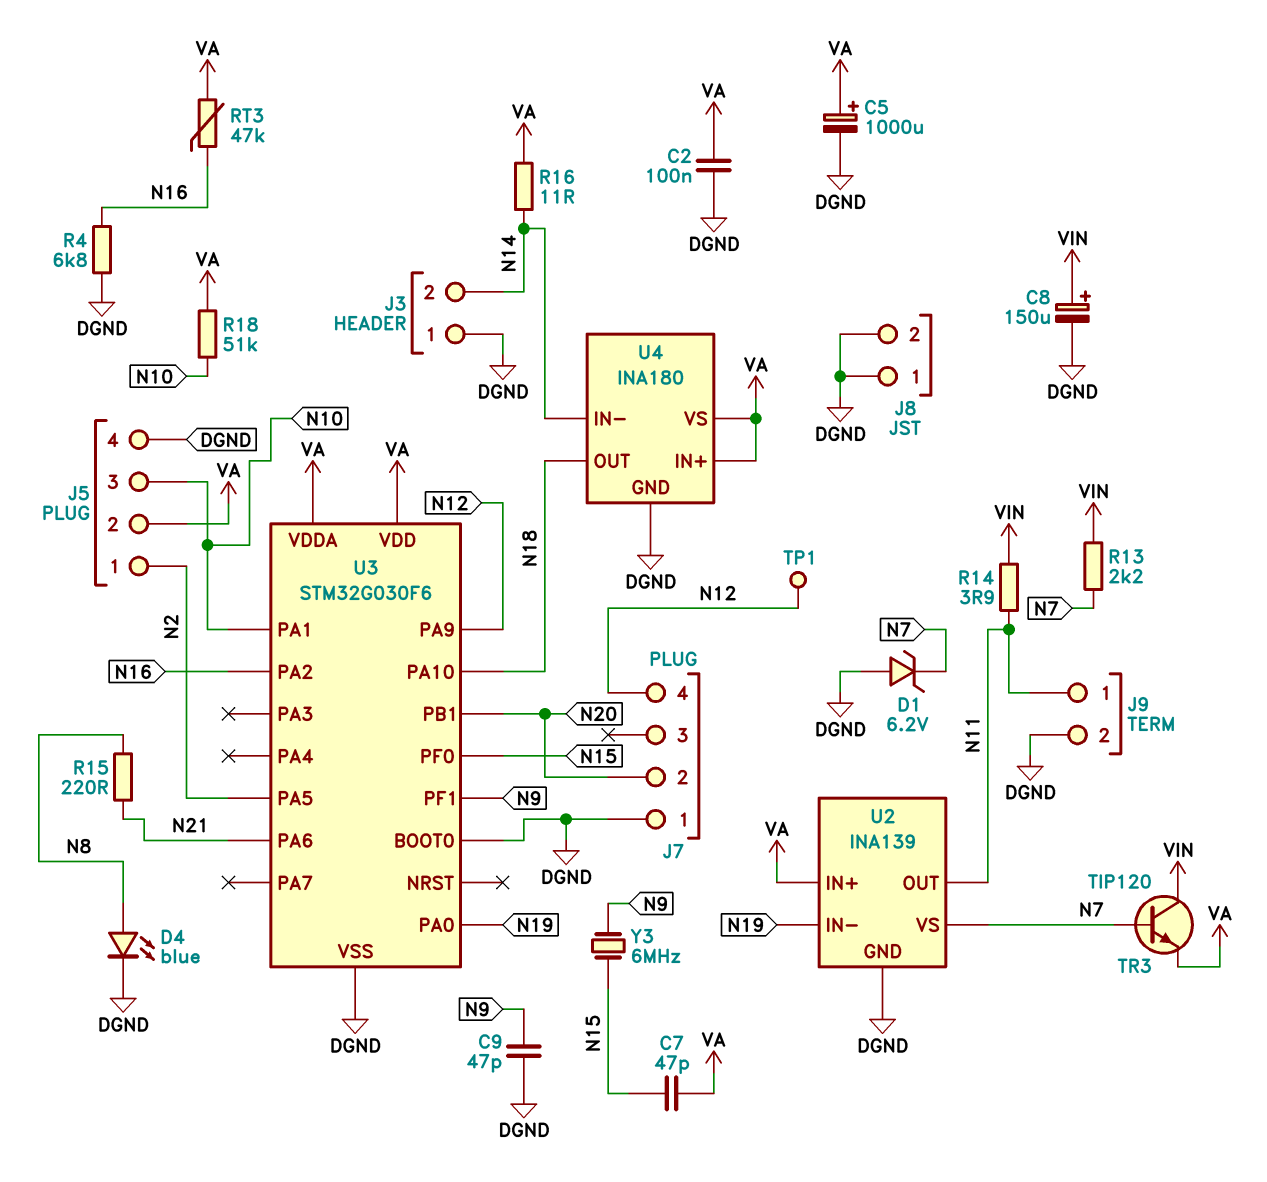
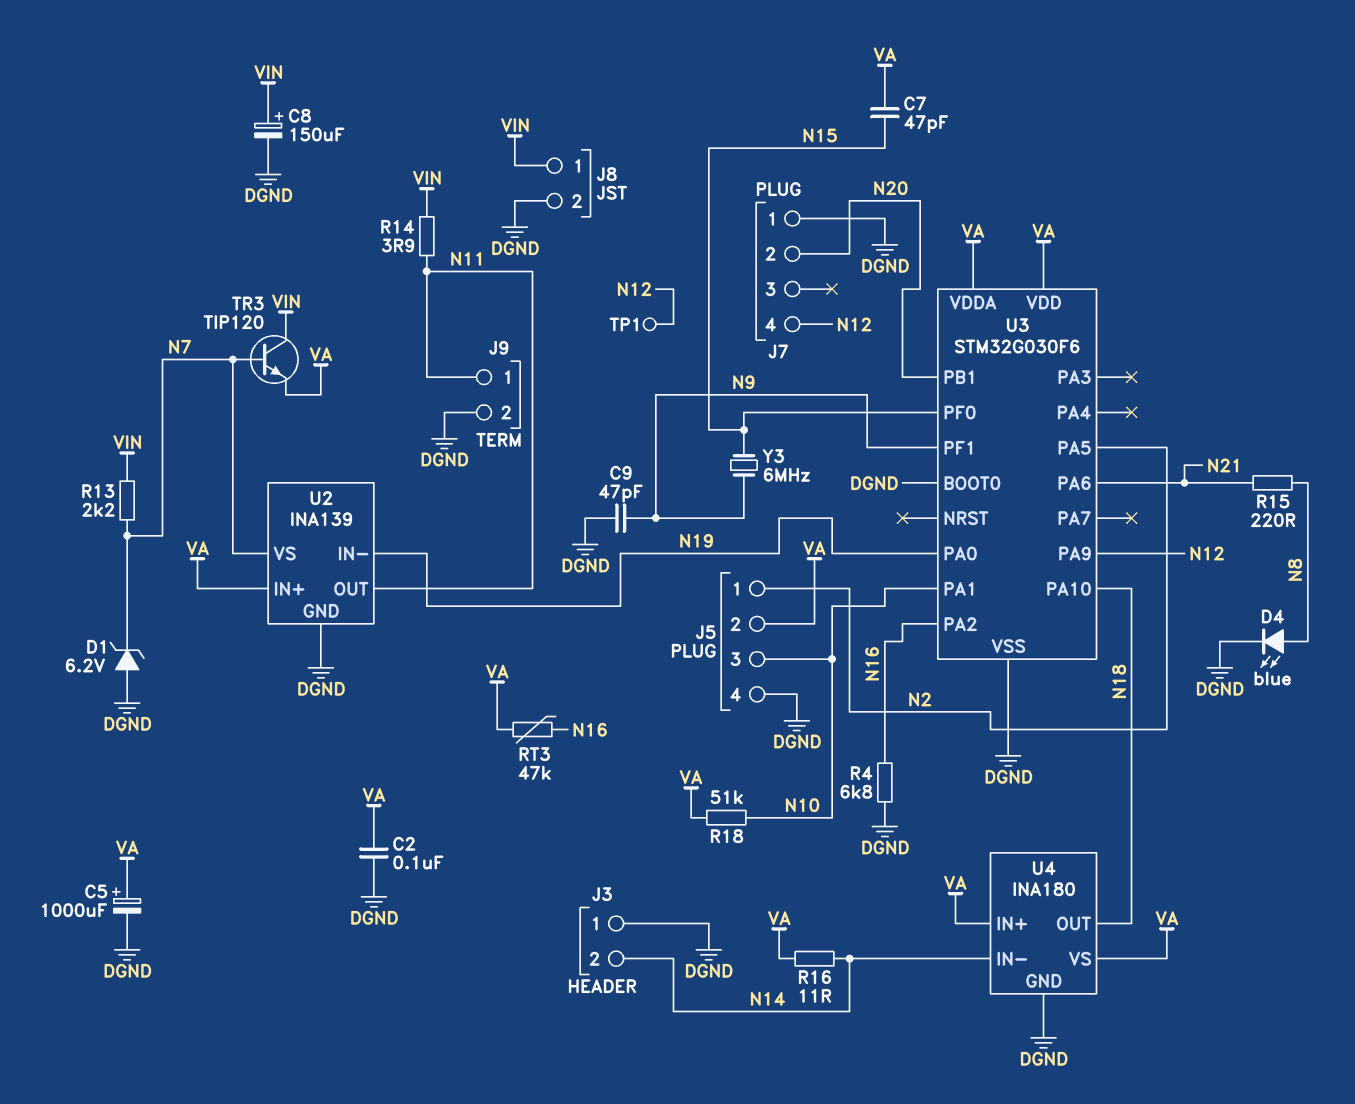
J8 pin 1: DGND -> VIN

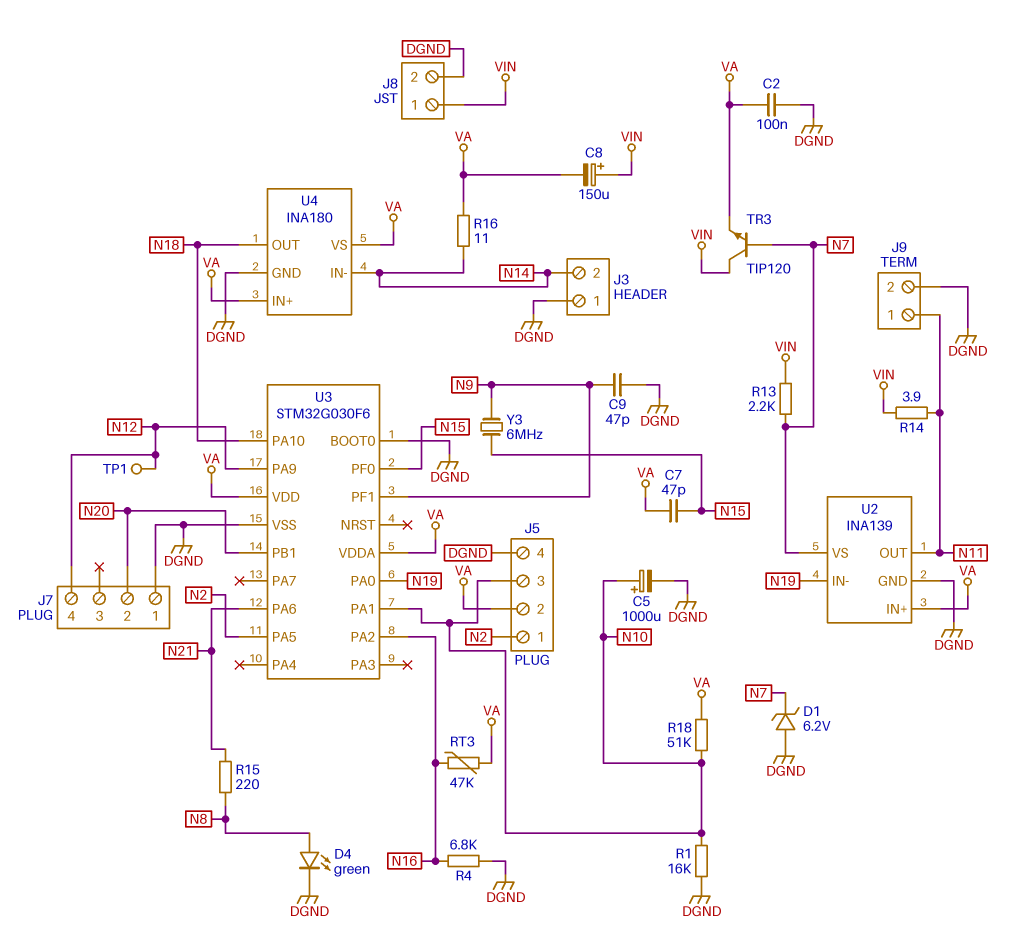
C5: 1000uF (plus VA, minus DGND) -> 1000uF (plus N10, minus DGND)
C8: 150uF (plus VIN, minus DGND) -> 150uF (plus VIN, minus VA)
D4: LED blue (A N8, K DGND) -> LED green (A N8, K DGND)
R1: none -> 16k (DGND, N10)

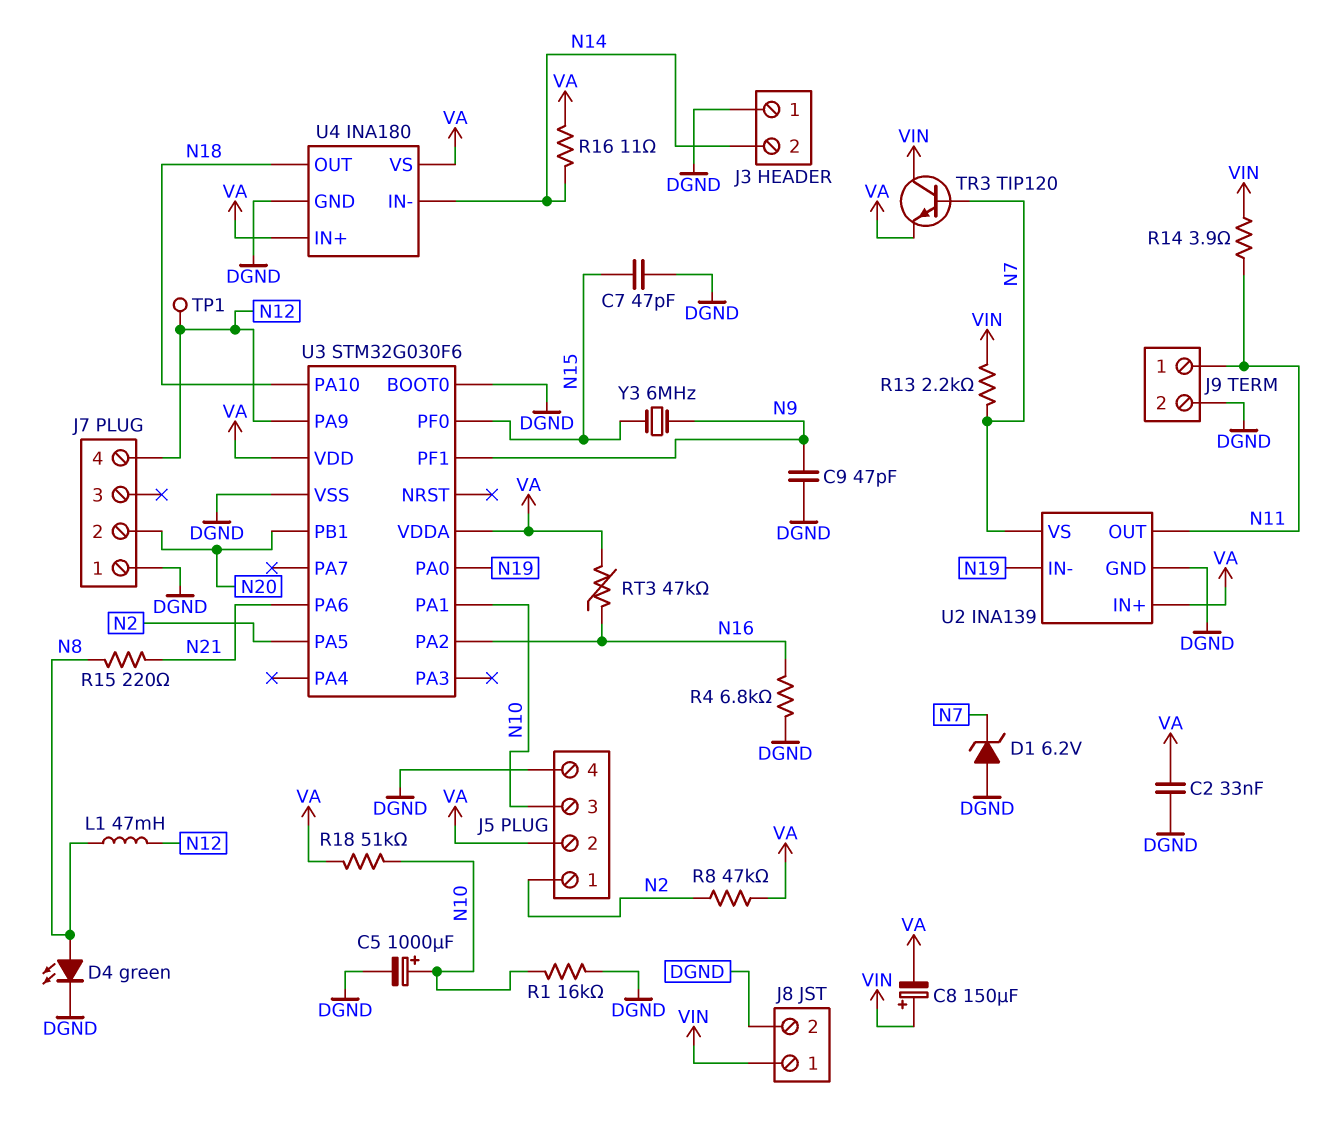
C2: 100nF (DGND, VA) -> 33nF (DGND, VA)
C7: 47pF (N15, VA) -> 47pF (DGND, N15)
L1: none -> 47mH (N8, N12)
R8: none -> 47k (N2, VA)

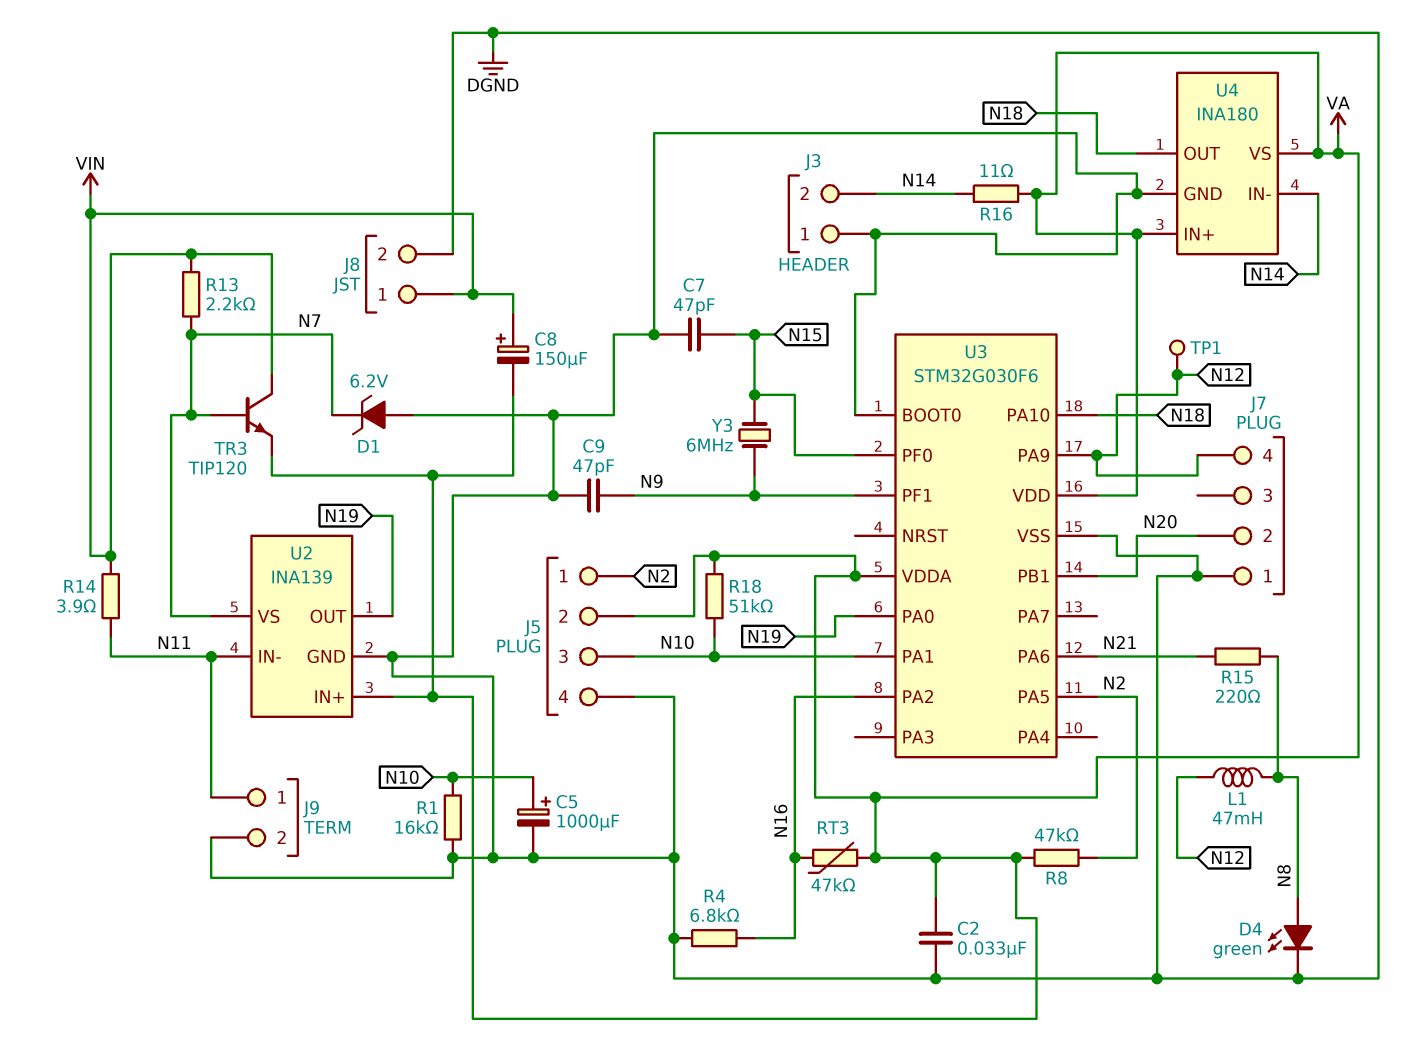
U2 pin IN-: N19 -> N11
U2 pin OUT: N11 -> N19

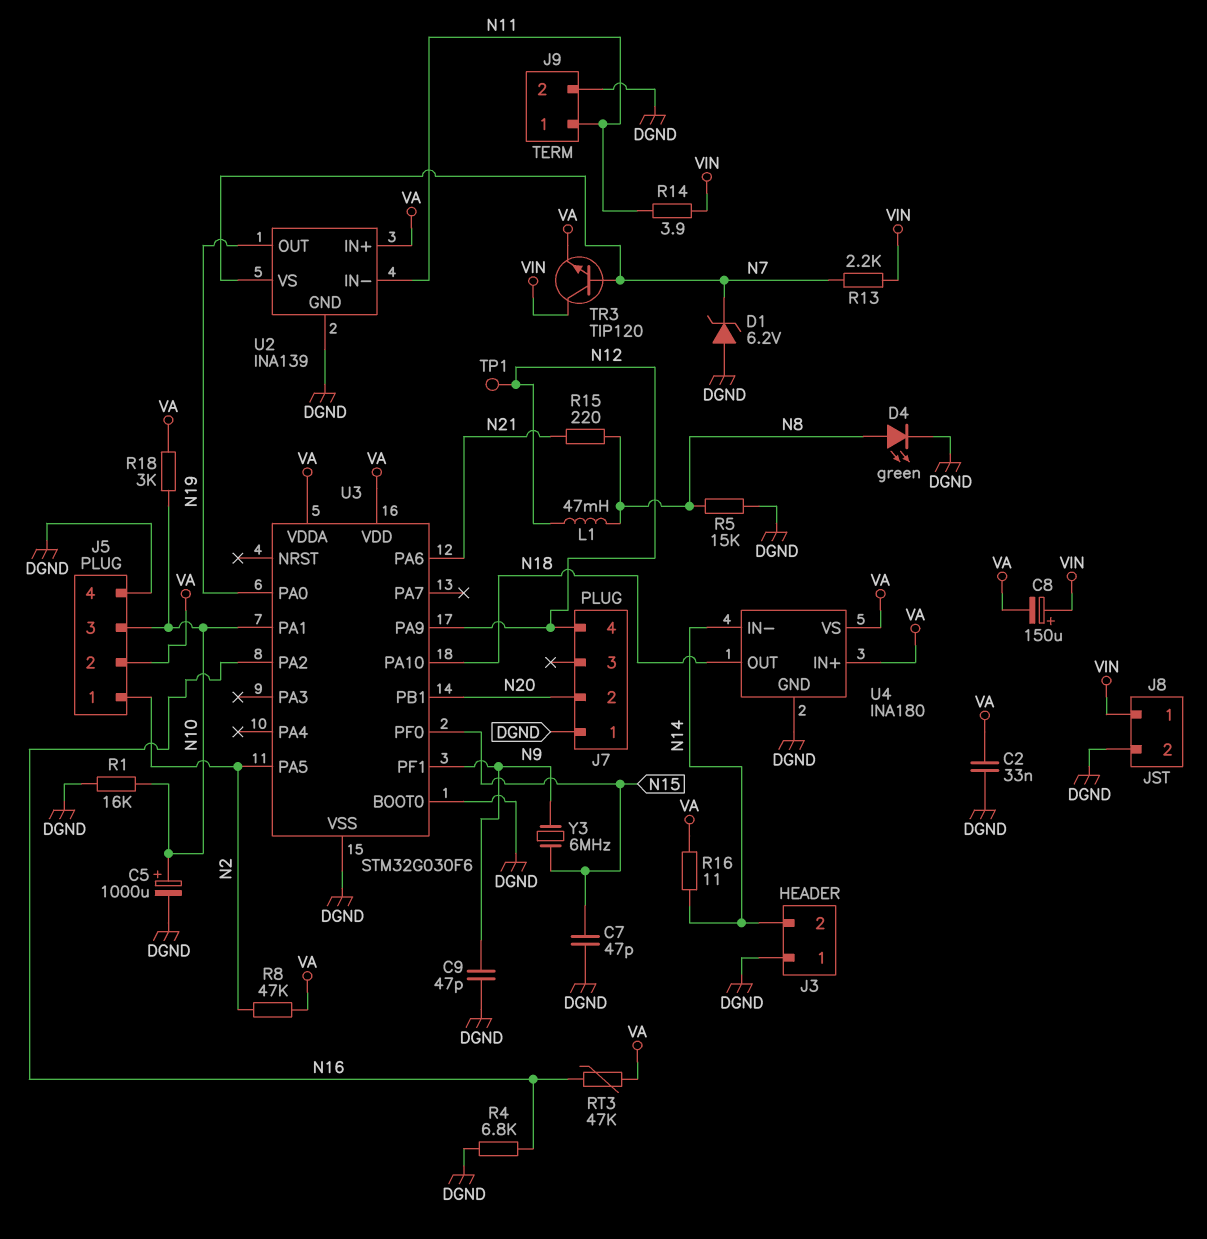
R5: none -> 15k (DGND, N8)
R18: 51k (N10, VA) -> 3k (N10, VA)

